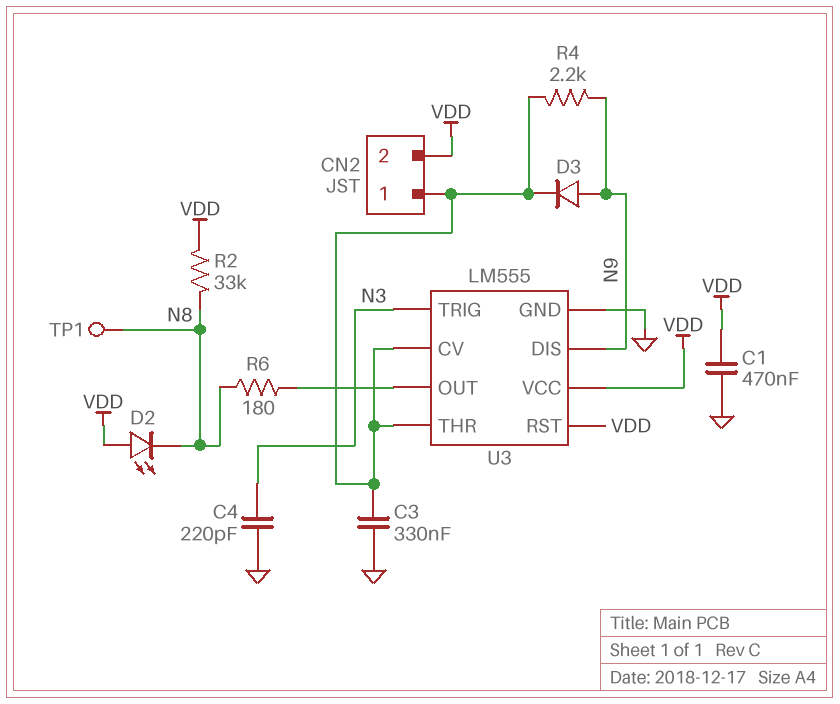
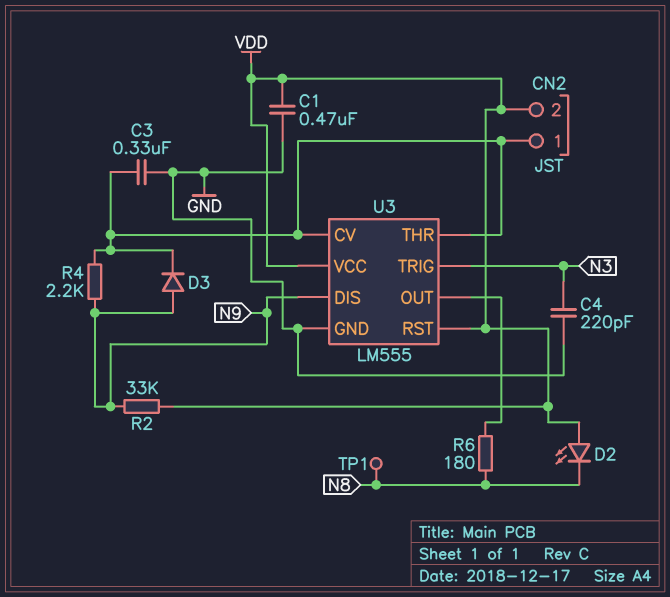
R2: 33k (N8, VDD) -> 33k (N9, VDD)

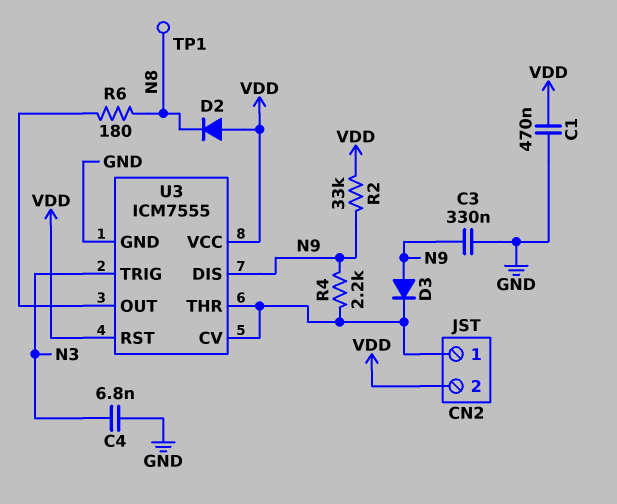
C3: 330nF (CN2/1, GND) -> 330nF (GND, N9)
C4: 220pF (GND, N3) -> 6.8nF (GND, N3)
D2: LED (A VDD, K N8) -> diode (A VDD, K N8)
U3: LM555 -> ICM7555

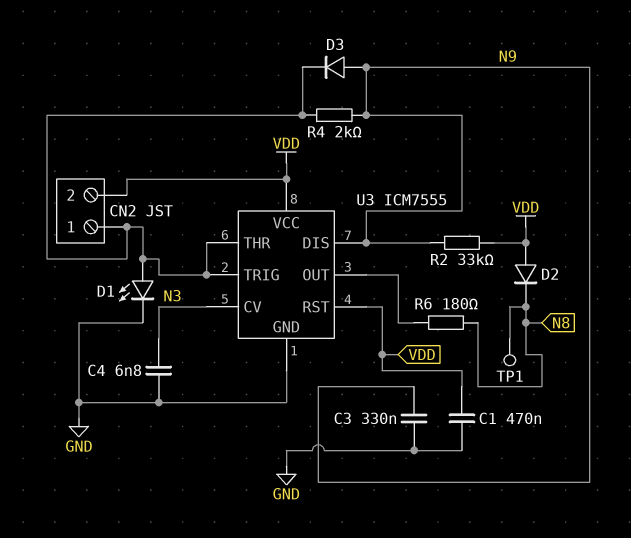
D1: none -> LED (A CN2/1, K GND)
R4: 2.2k (CN2/1, N9) -> 2k (CN2/1, N9)
U3 pin CV: CN2/1 -> N3
U3 pin TRIG: N3 -> CN2/1

